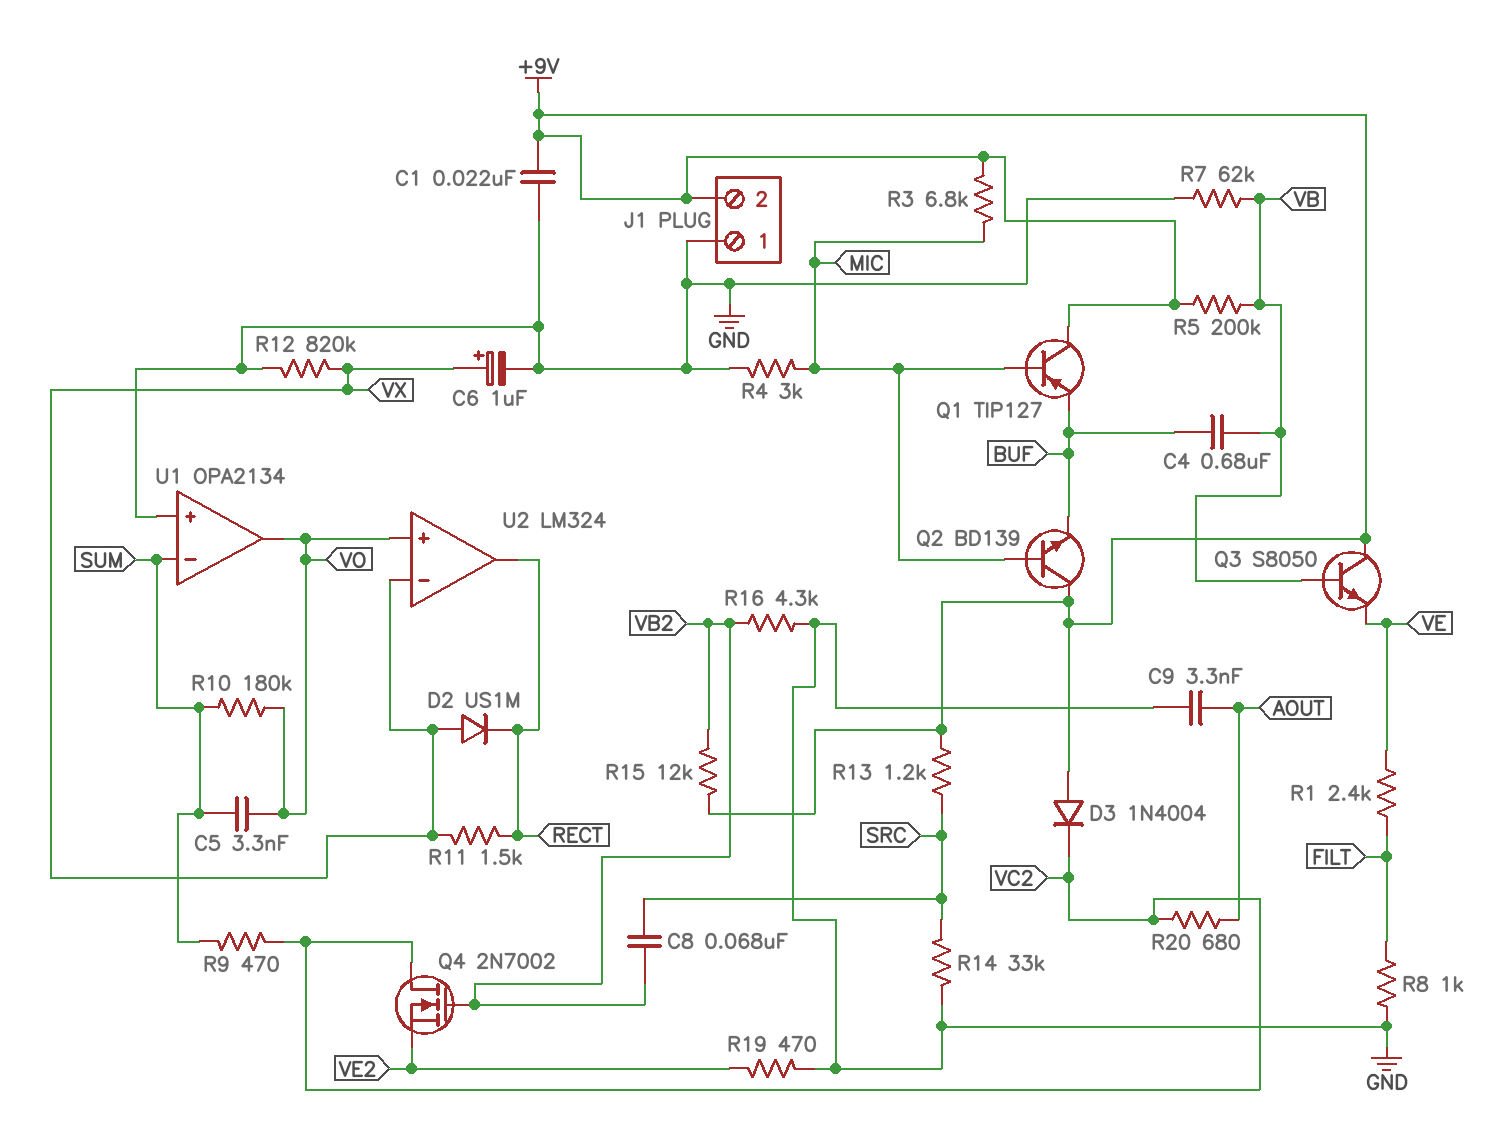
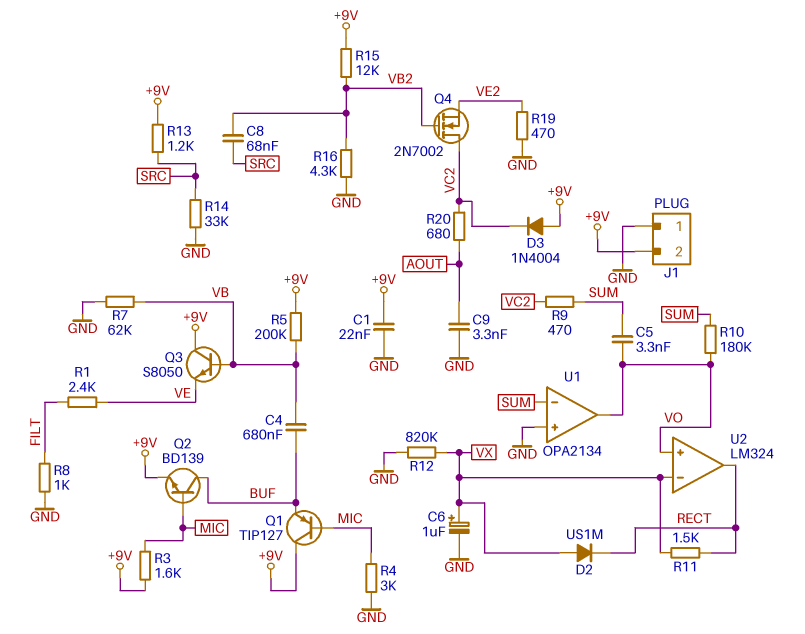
Q2: NPN BD139 (B MIC, C +9V, E BUF) -> NPN BD139 (B MIC, C BUF, E +9V)
R3: 6.8k (+9V, MIC) -> 1.6k (+9V, MIC)

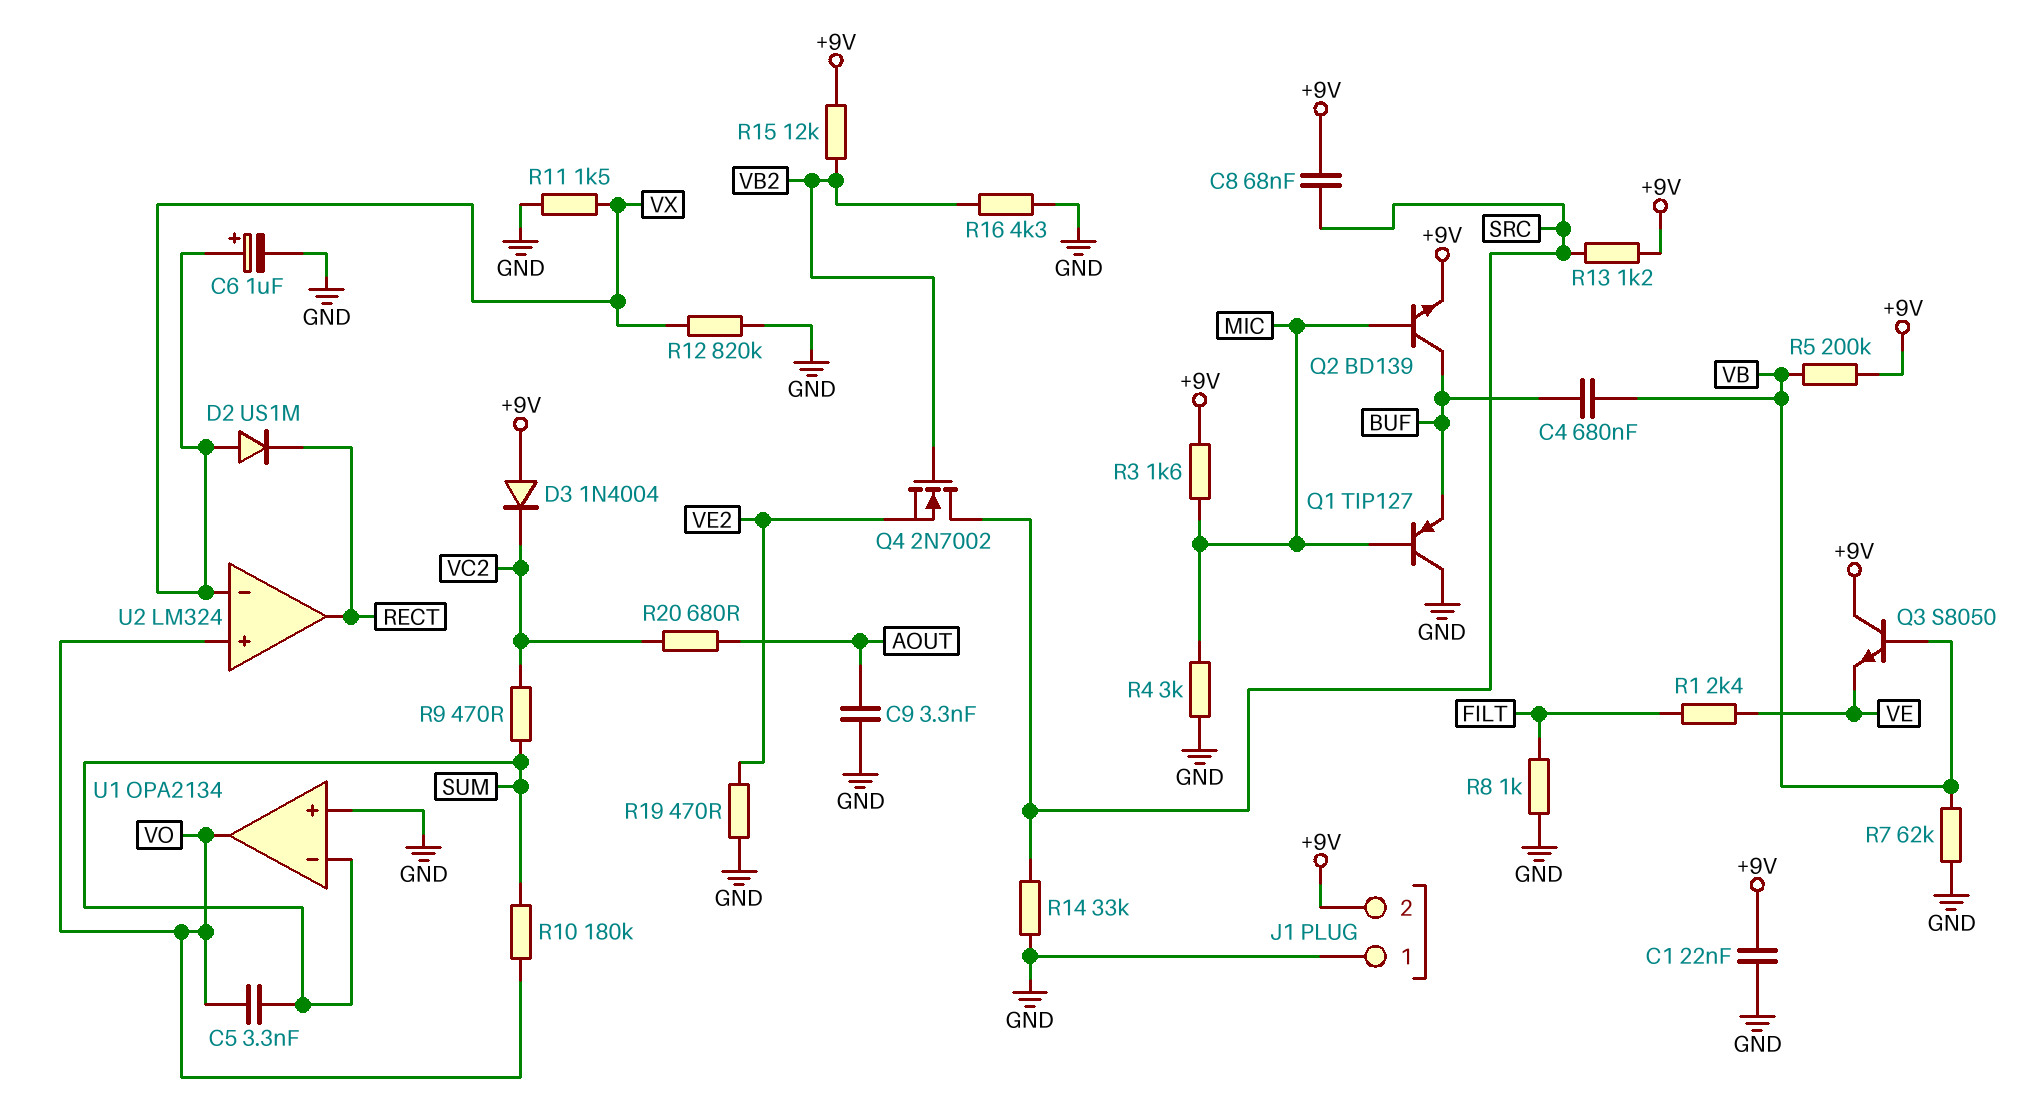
C8: 68nF (SRC, VB2) -> 68nF (+9V, SRC)
Q1: PNP TIP127 (B MIC, C +9V, E BUF) -> PNP TIP127 (B MIC, C GND, E BUF)
Q4: NMOS 2N7002 (G VB2, D VC2, S VE2) -> NMOS 2N7002 (G VB2, D SRC, S VE2)
R11: 1.5k (RECT, VX) -> 1.5k (GND, VX)

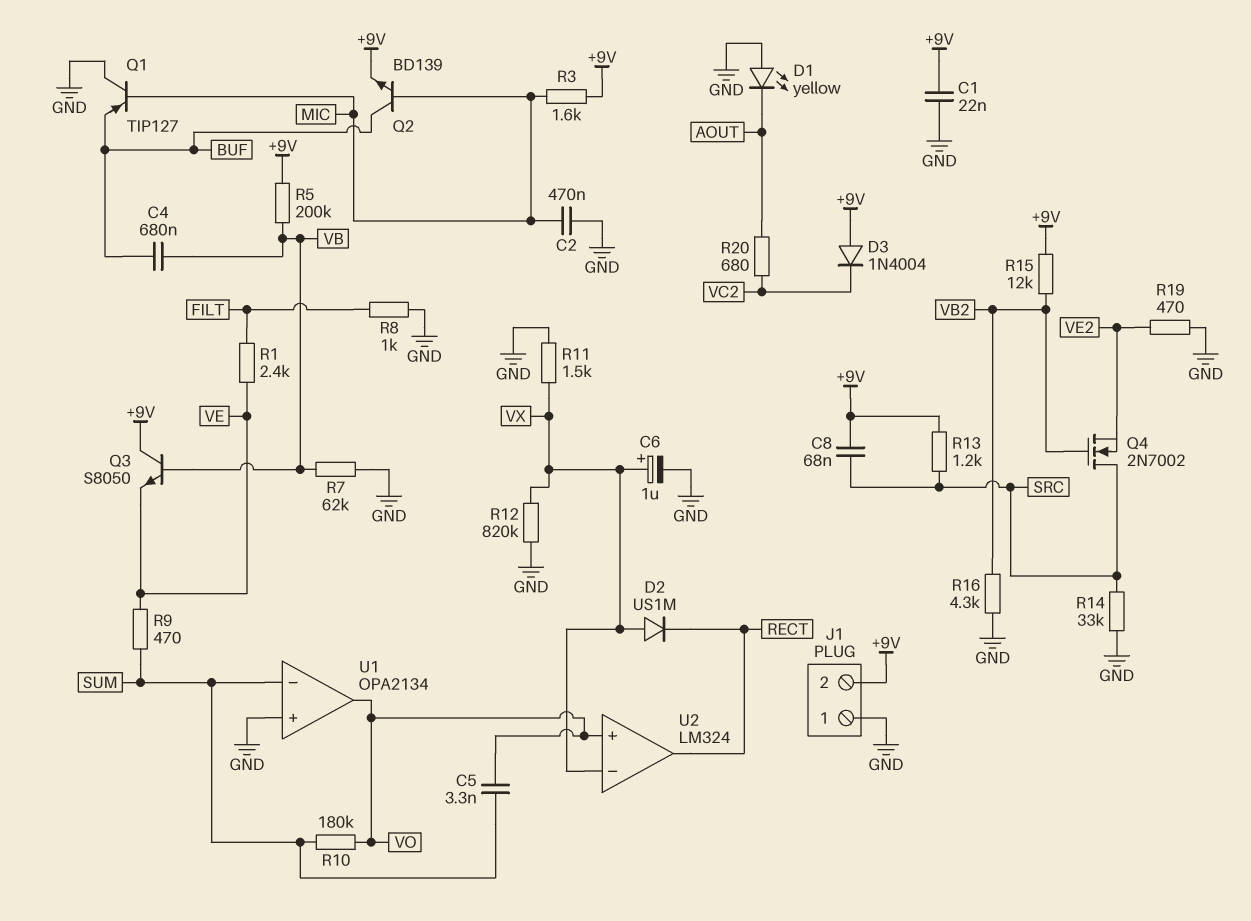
C2: none -> 470nF (GND, MIC)
C9: 3.3nF (AOUT, GND) -> none
D1: none -> LED yellow (A GND, K AOUT)
R4: 3k (GND, MIC) -> none
R9: 470 (SUM, VC2) -> 470 (SUM, VE)

